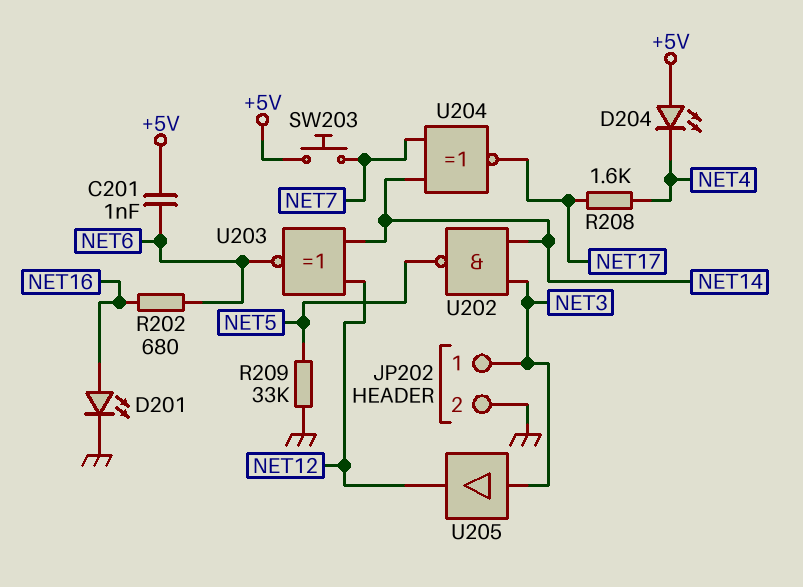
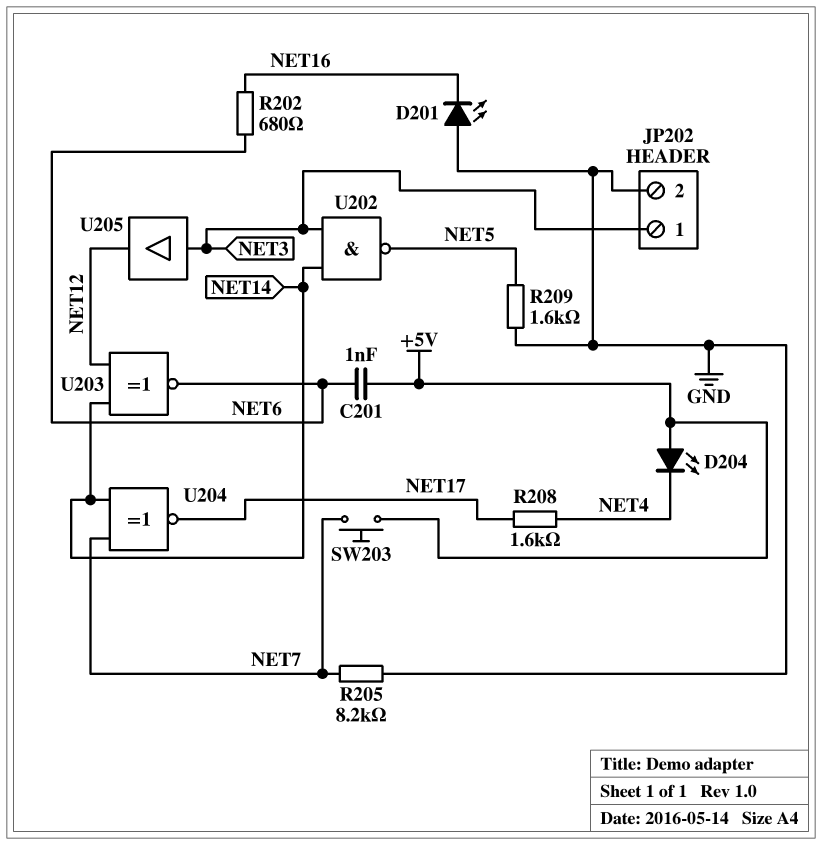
D201: LED (A NET16, K GND) -> LED (A GND, K NET16)
R205: none -> 8.2k (GND, NET7)
R209: 33k (GND, NET5) -> 1.6k (GND, NET5)

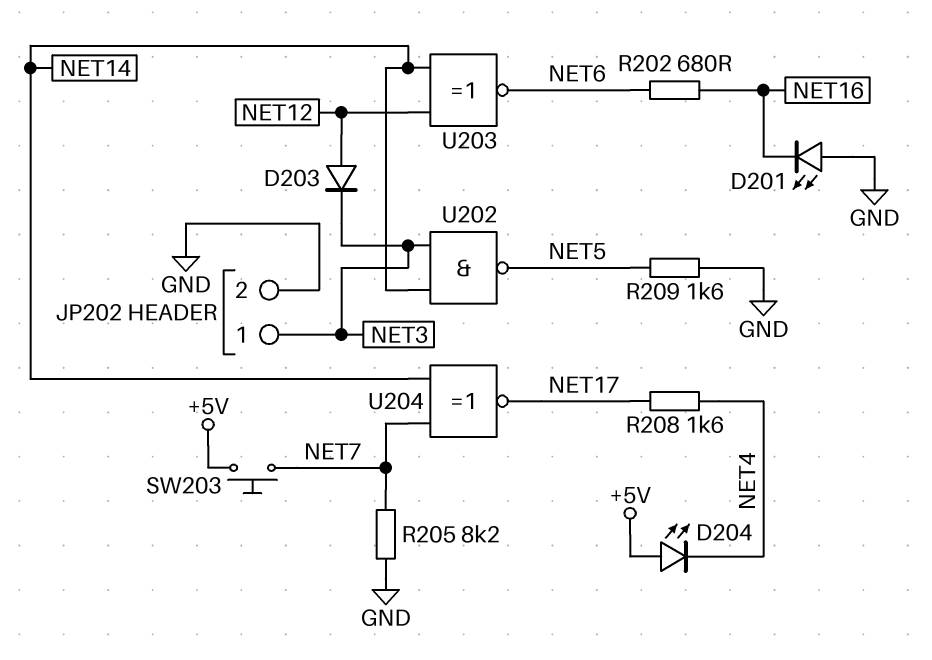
C201: 1nF (+5V, NET6) -> none
D203: none -> diode (A NET12, K NET3)
U205: buffer (in NET3, out NET12) -> none

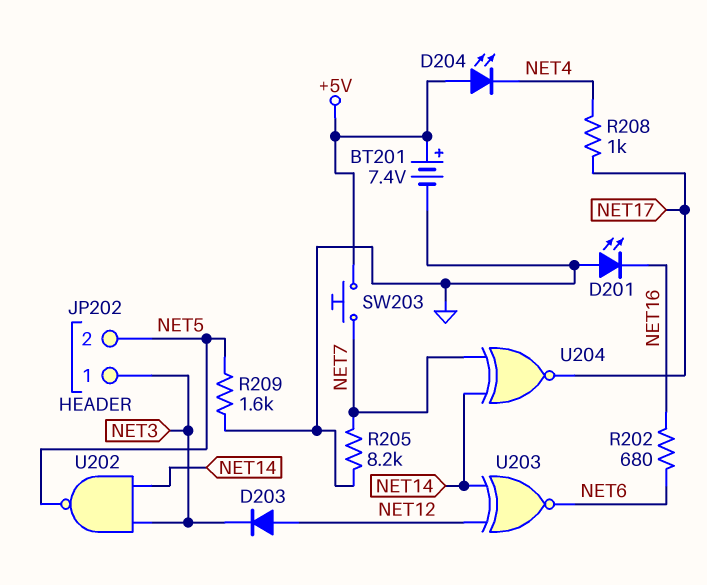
BT201: none -> 7.4V (plus +5V, minus GND)
JP202 pin 2: GND -> NET5
R208: 1.6k (NET4, NET17) -> 1k (NET4, NET17)

